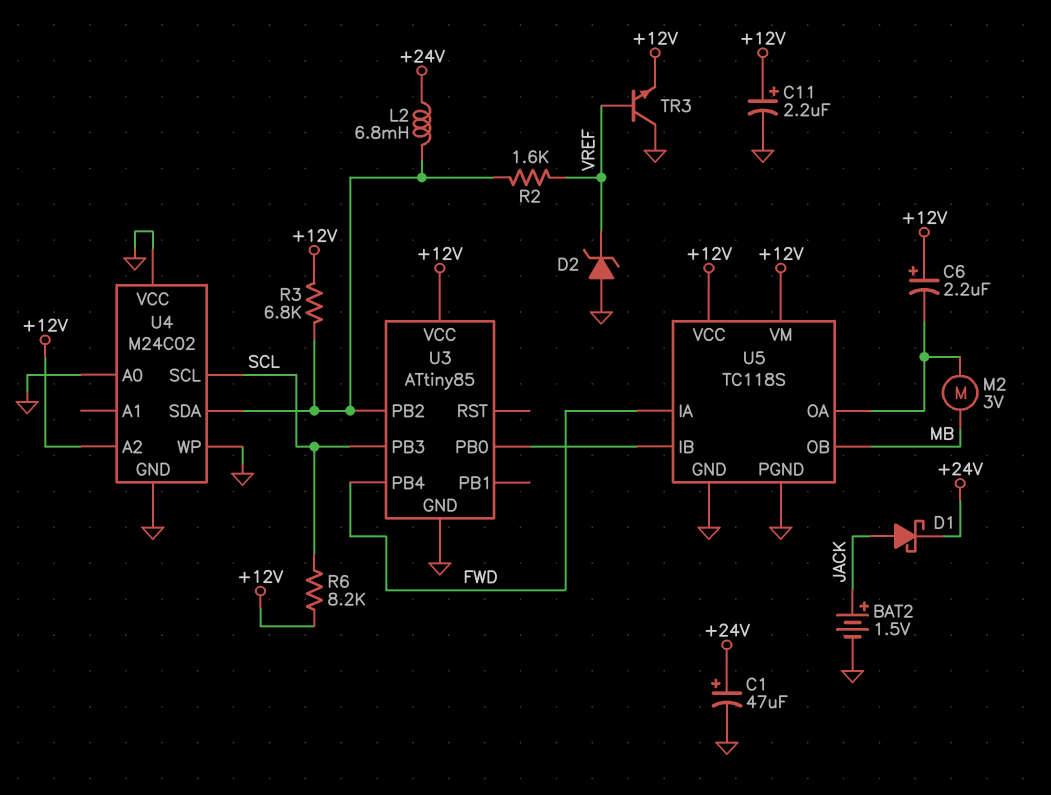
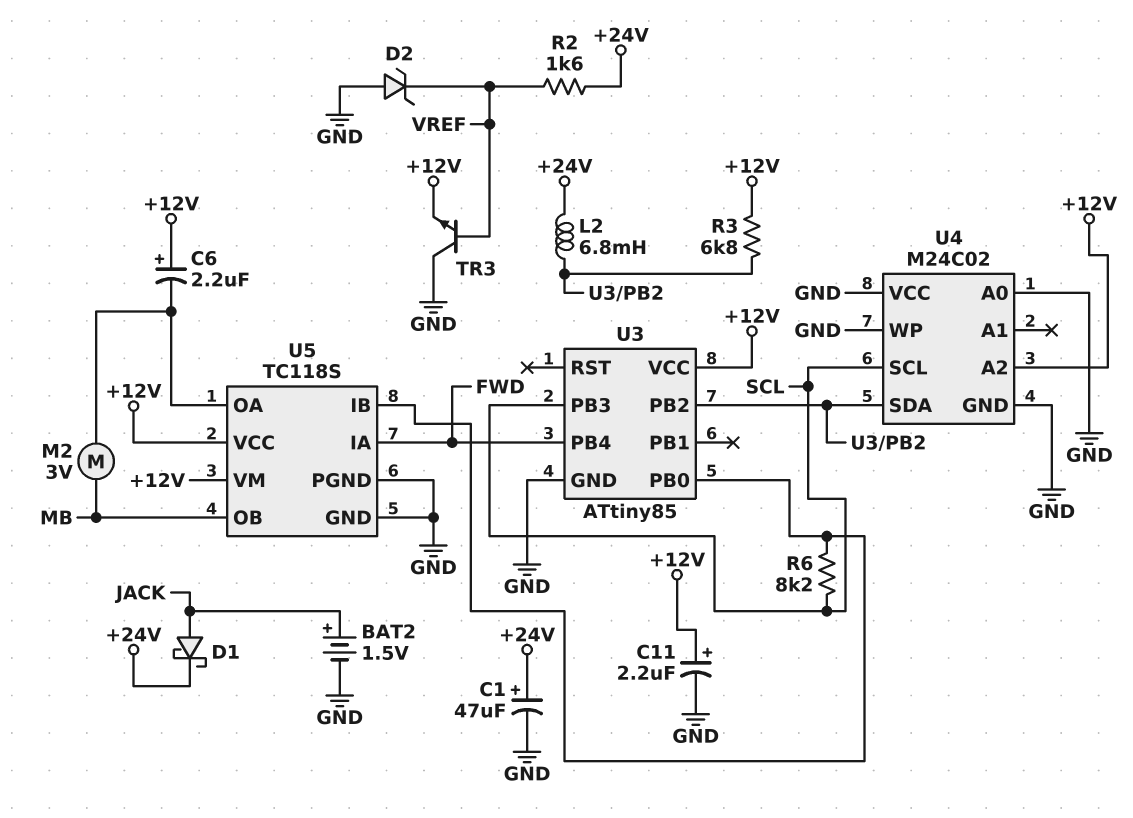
R2: 1.6k (U3/PB2, VREF) -> 1.6k (+24V, VREF)
R6: 8.2k (+12V, SCL) -> 8.2k (SCL, U3/PB0)

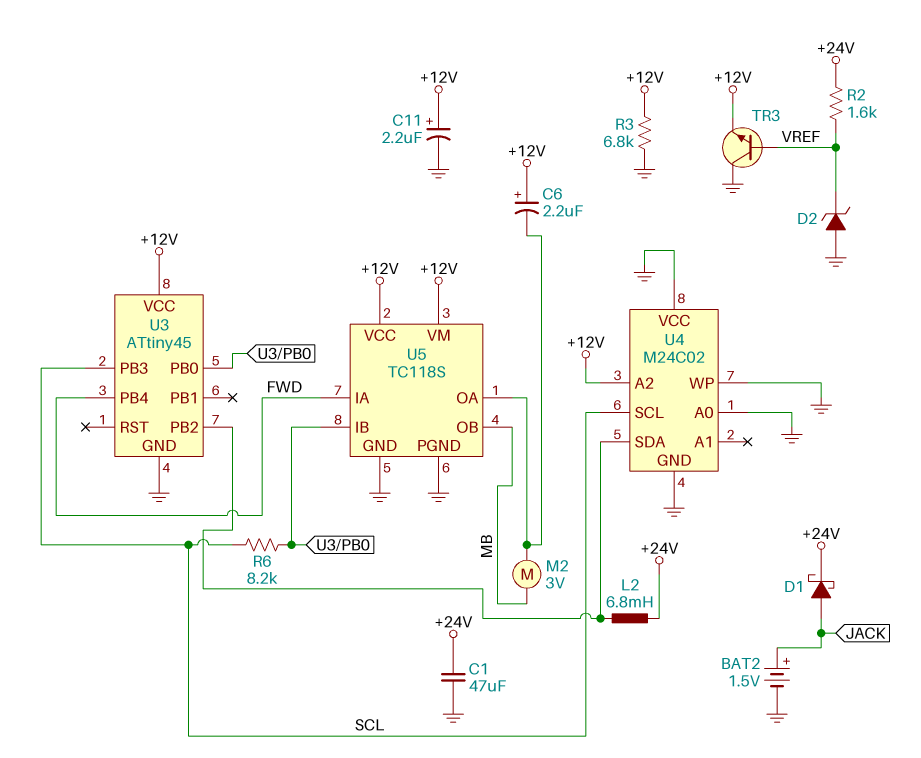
C1: 47uF (plus +24V, minus GND) -> 47uF (+24V, GND)
R3: 6.8k (+12V, U3/PB2) -> 6.8k (+12V, GND)
U3: ATtiny85 -> ATtiny45

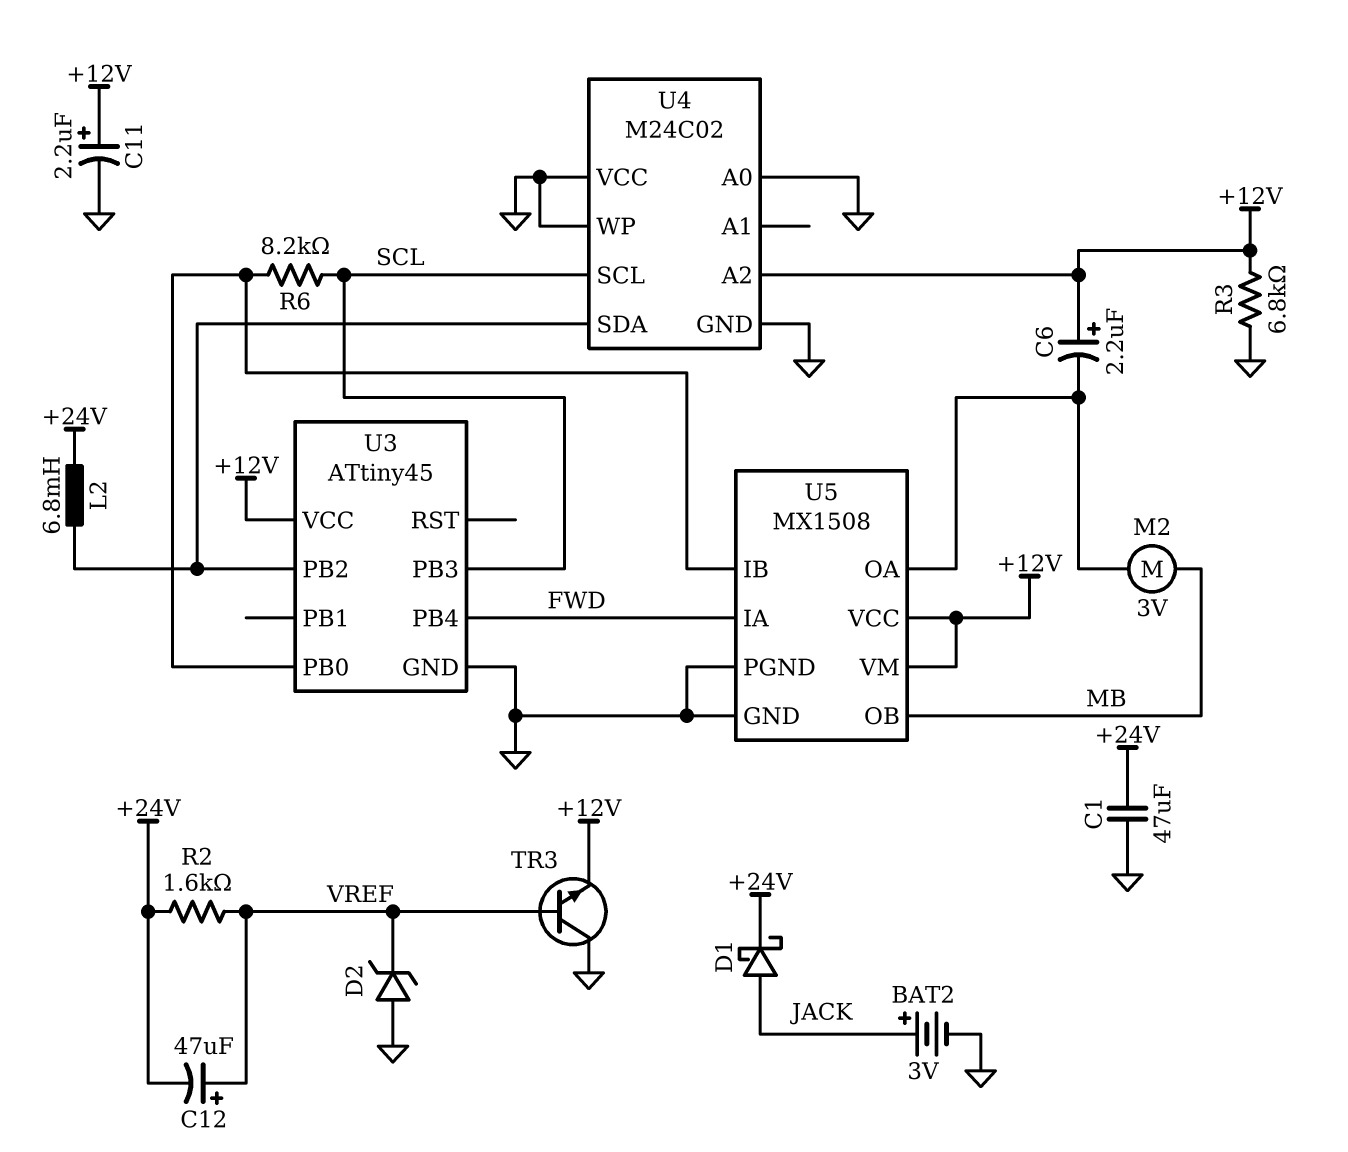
BAT2: 1.5V (plus JACK, minus GND) -> 3V (plus JACK, minus GND)
C12: none -> 47uF (plus VREF, minus +24V)
U5: TC118S -> MX1508

